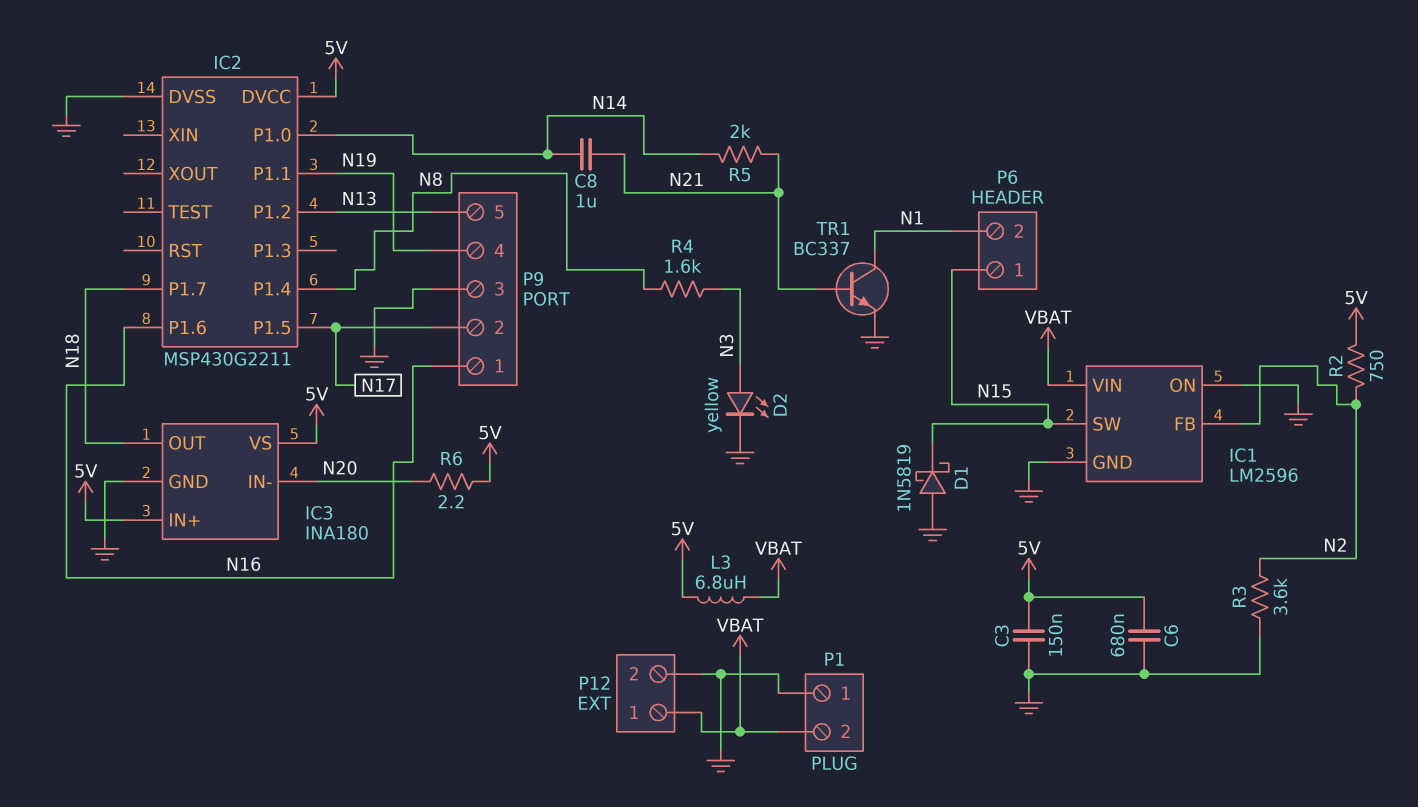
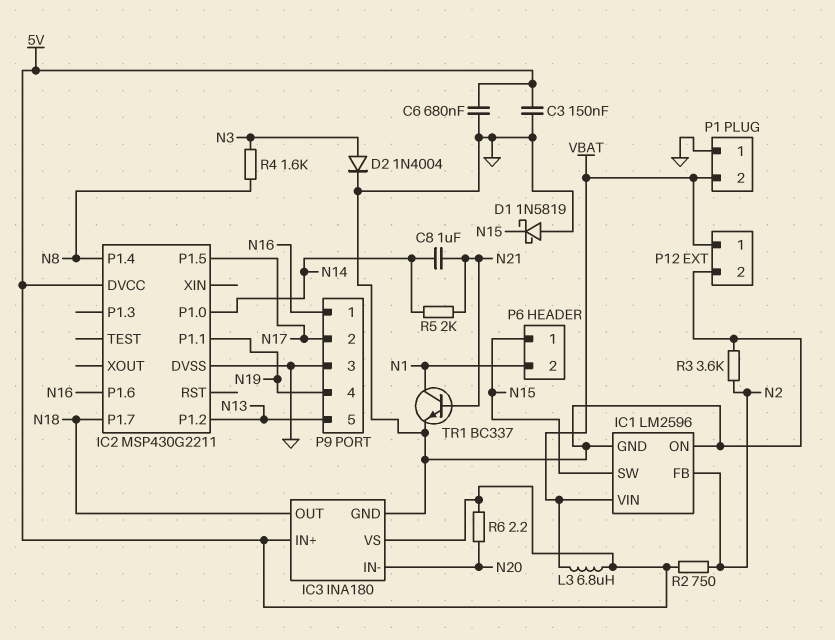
D2: LED yellow (A N3, K GND) -> diode 1N4004 (A N3, K GND)

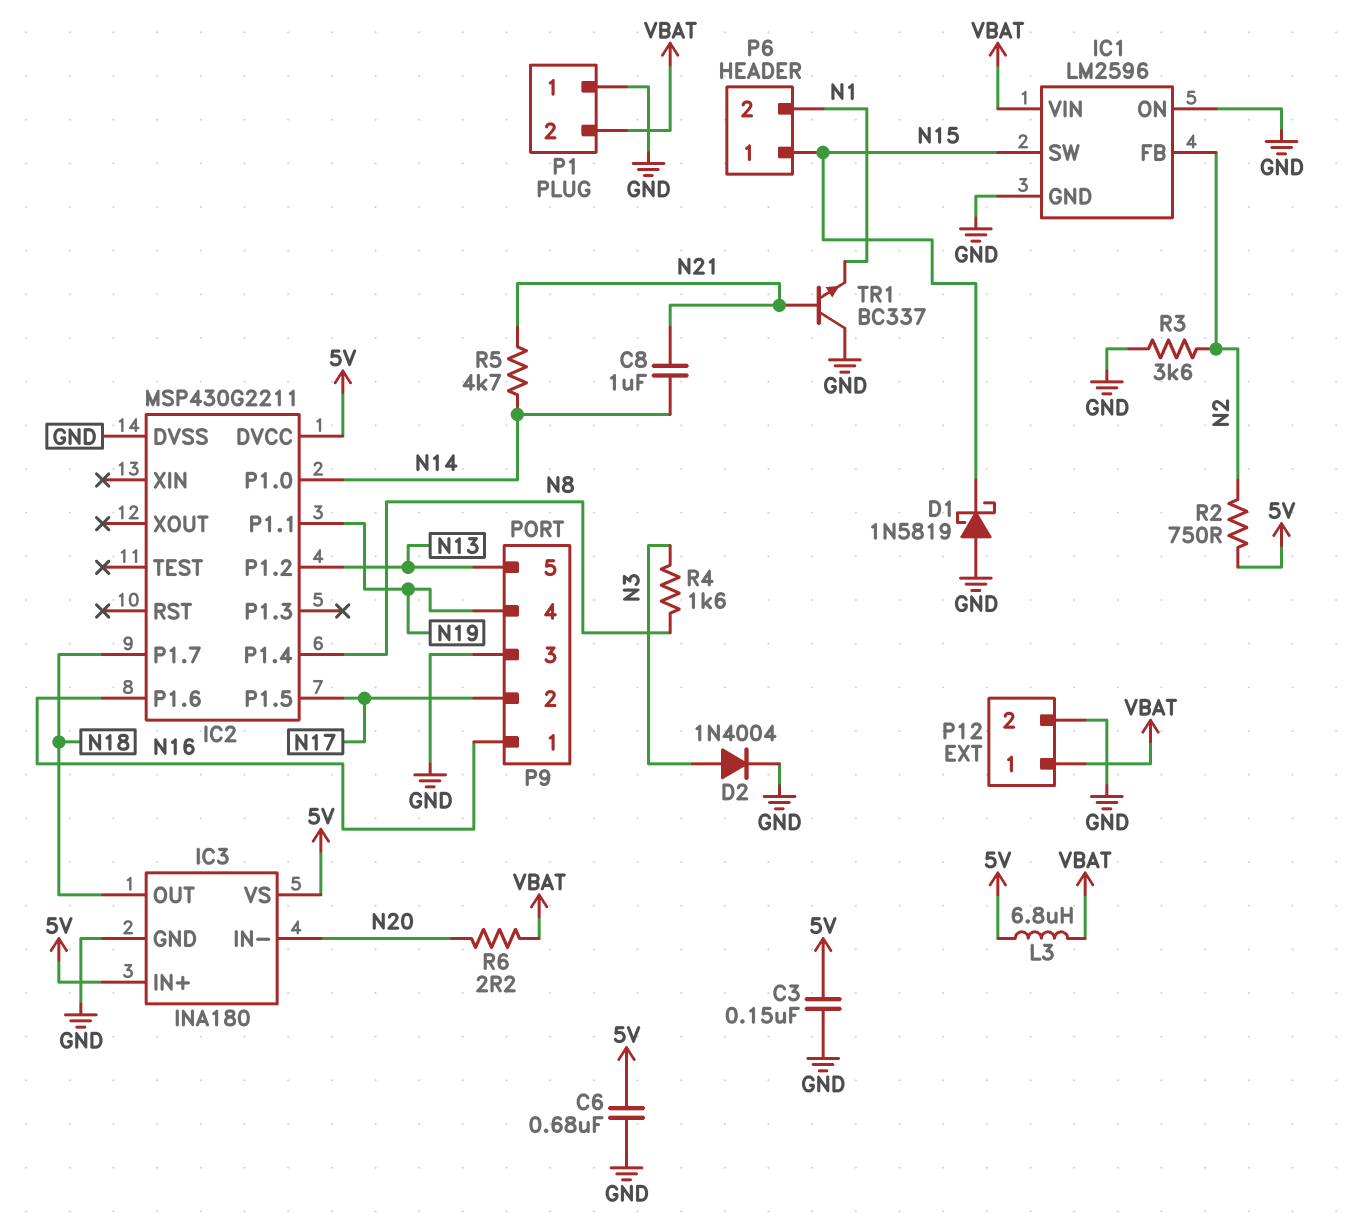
R5: 2k (N14, N21) -> 4.7k (N14, N21)
R6: 2.2 (5V, N20) -> 2.2 (N20, VBAT)
TR1: NPN BC337 (B N21, C N1, E GND) -> NPN BC337 (B N21, C GND, E N1)

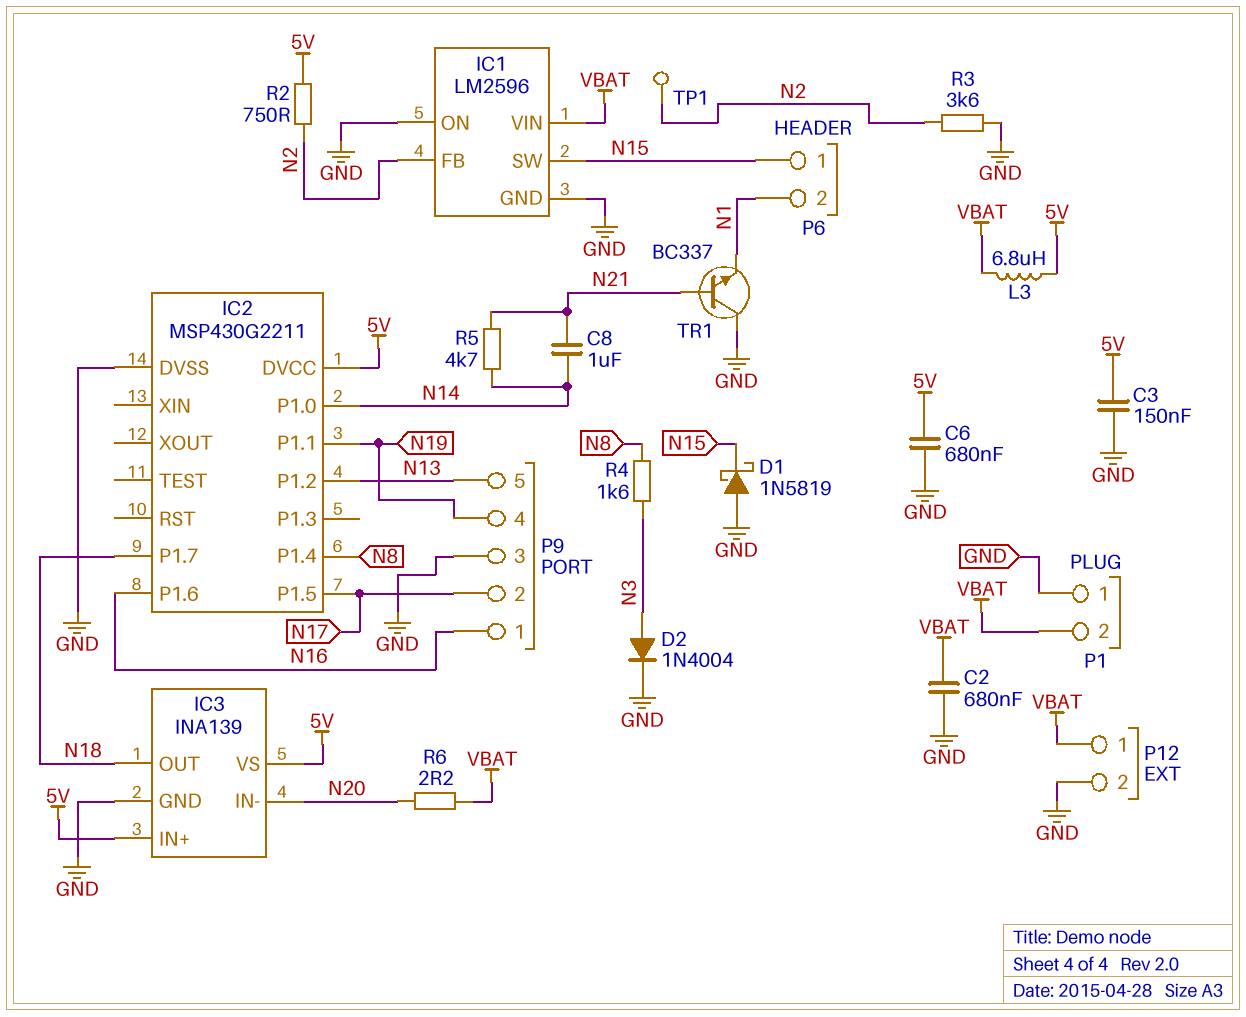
C2: none -> 680nF (GND, VBAT)
IC3: INA180 -> INA139
TP1: none -> test point (N2)

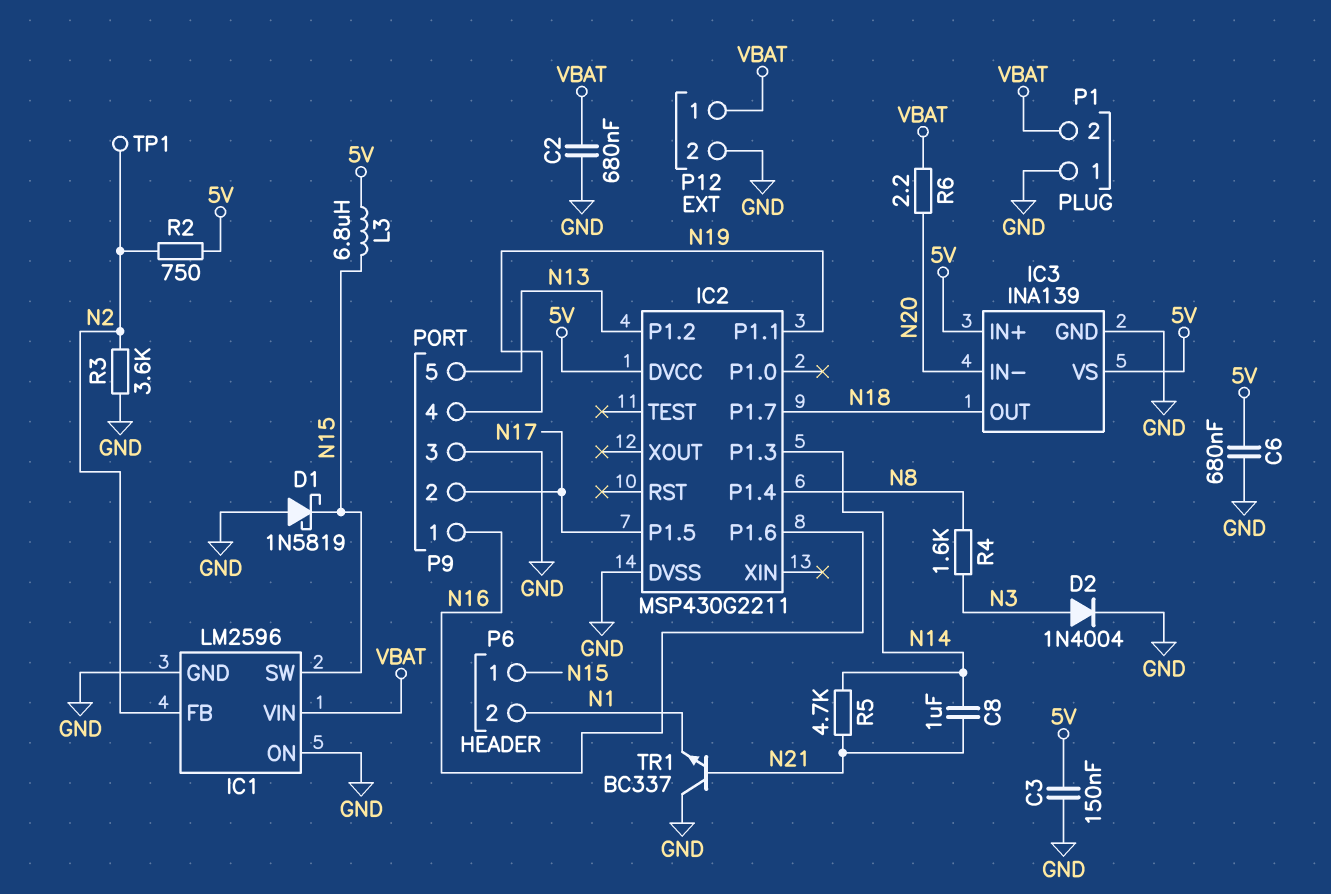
IC2 pin P1.0: N14 -> none
IC2 pin P1.3: none -> N14
L3: 6.8uH (5V, VBAT) -> 6.8uH (5V, N15)

